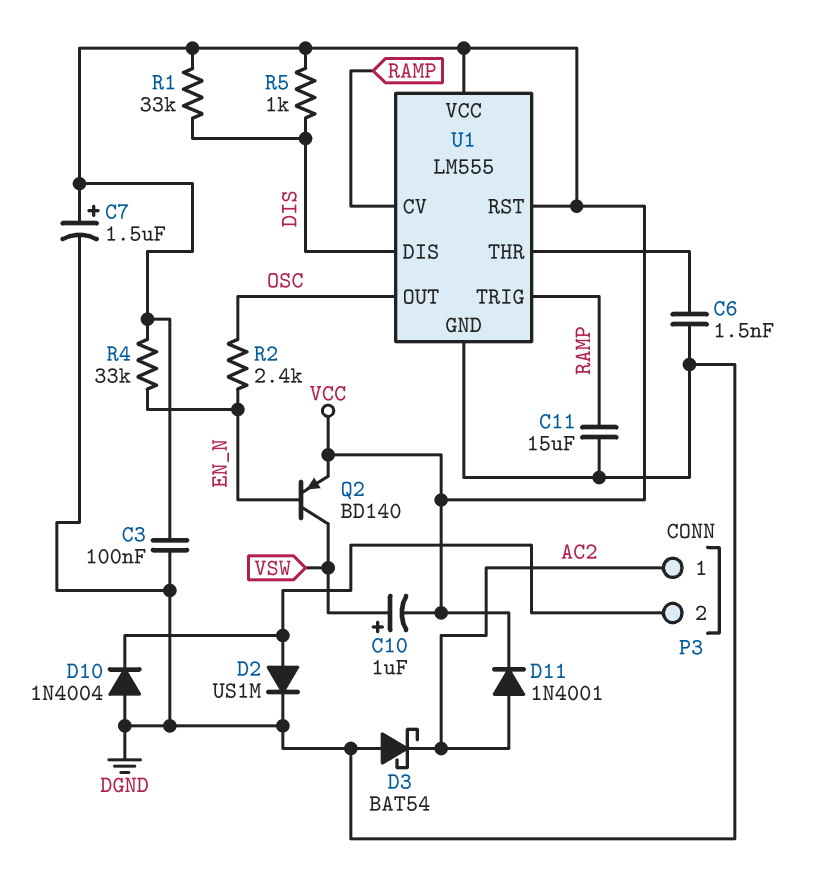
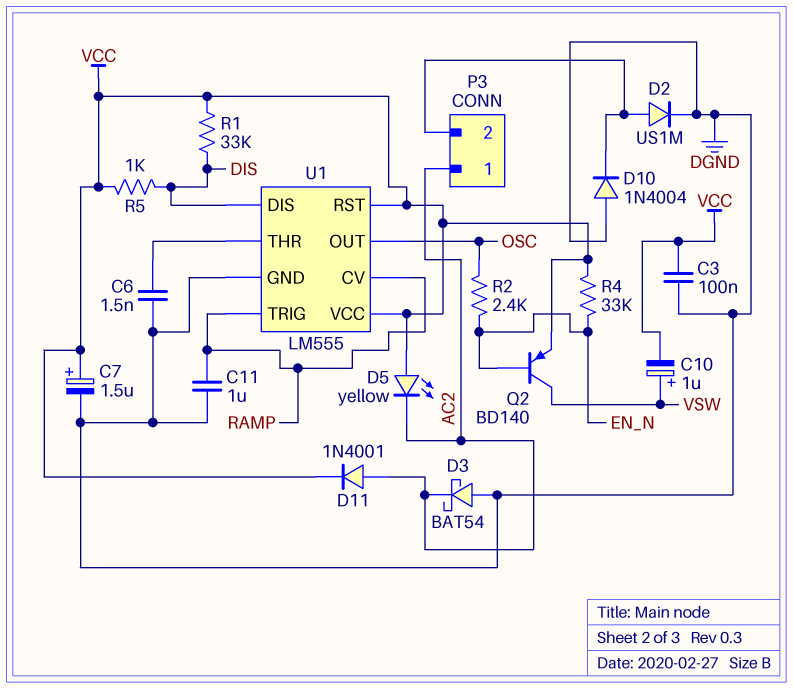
C11: 15uF (DGND, RAMP) -> 1uF (DGND, RAMP)
D5: none -> LED yellow (A VCC, K AC2)

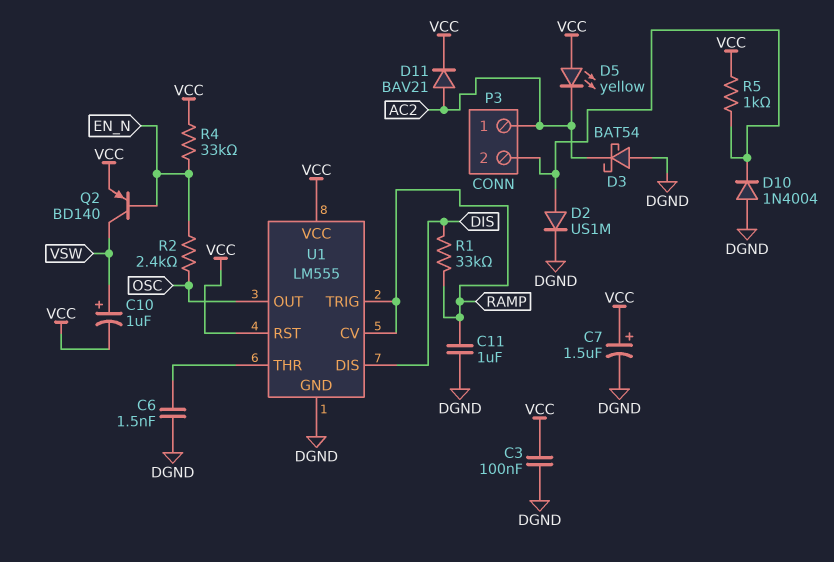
D11: diode 1N4001 (A AC2, K VCC) -> diode BAV21 (A AC2, K VCC)
R1: 33k (DIS, VCC) -> 33k (DIS, RAMP)
R5: 1k (DIS, VCC) -> 1k (P3/2, VCC)

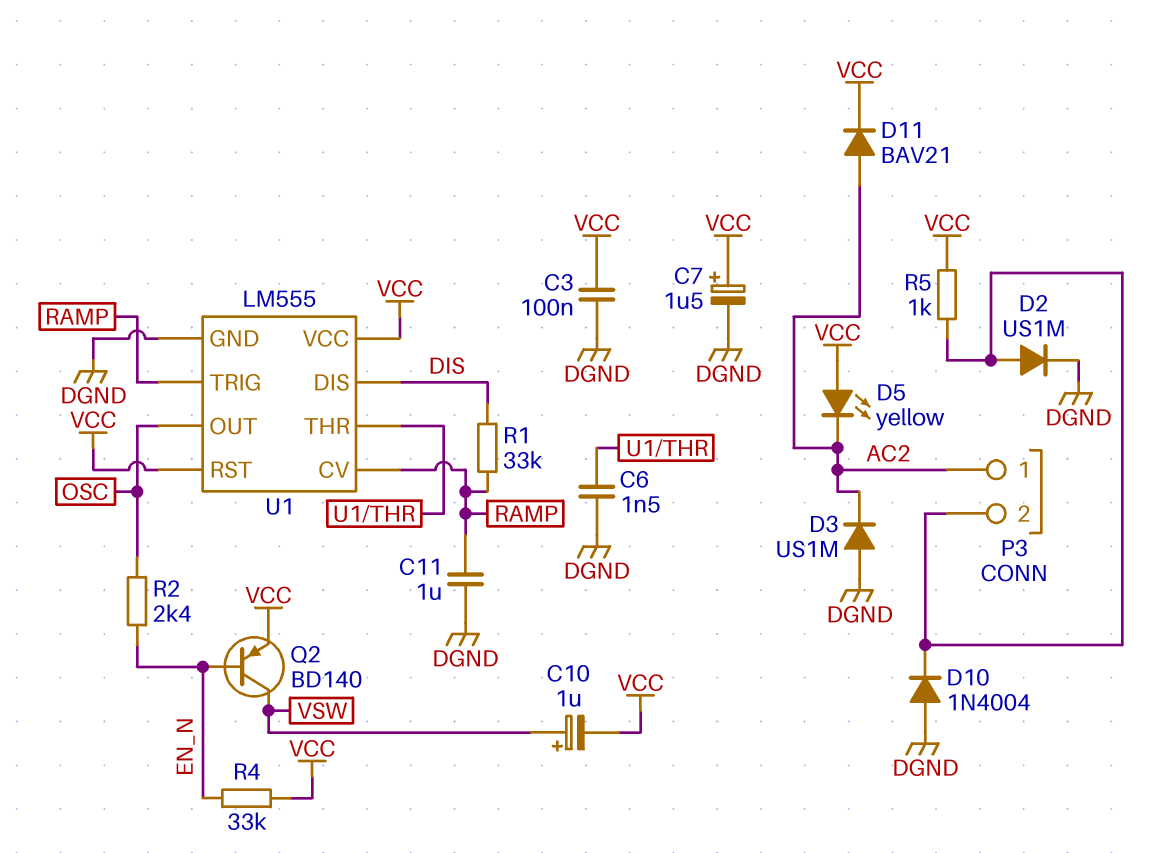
D3: schottky BAT54 (A DGND, K AC2) -> diode US1M (A DGND, K AC2)

